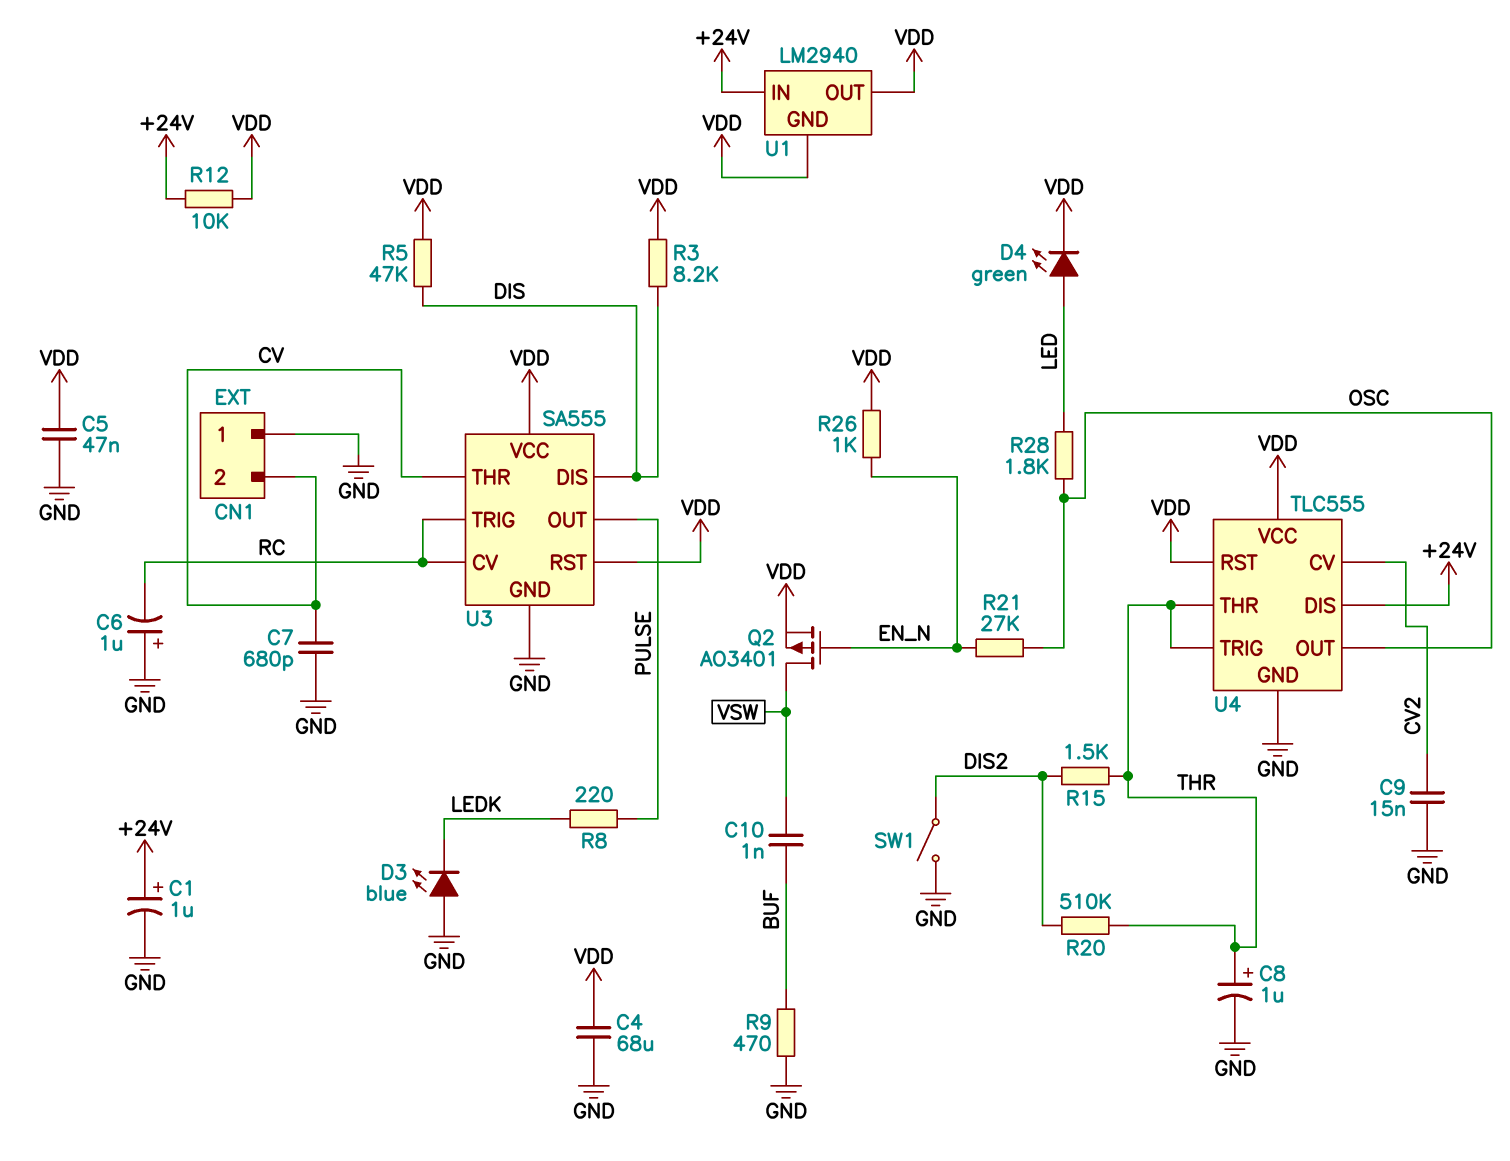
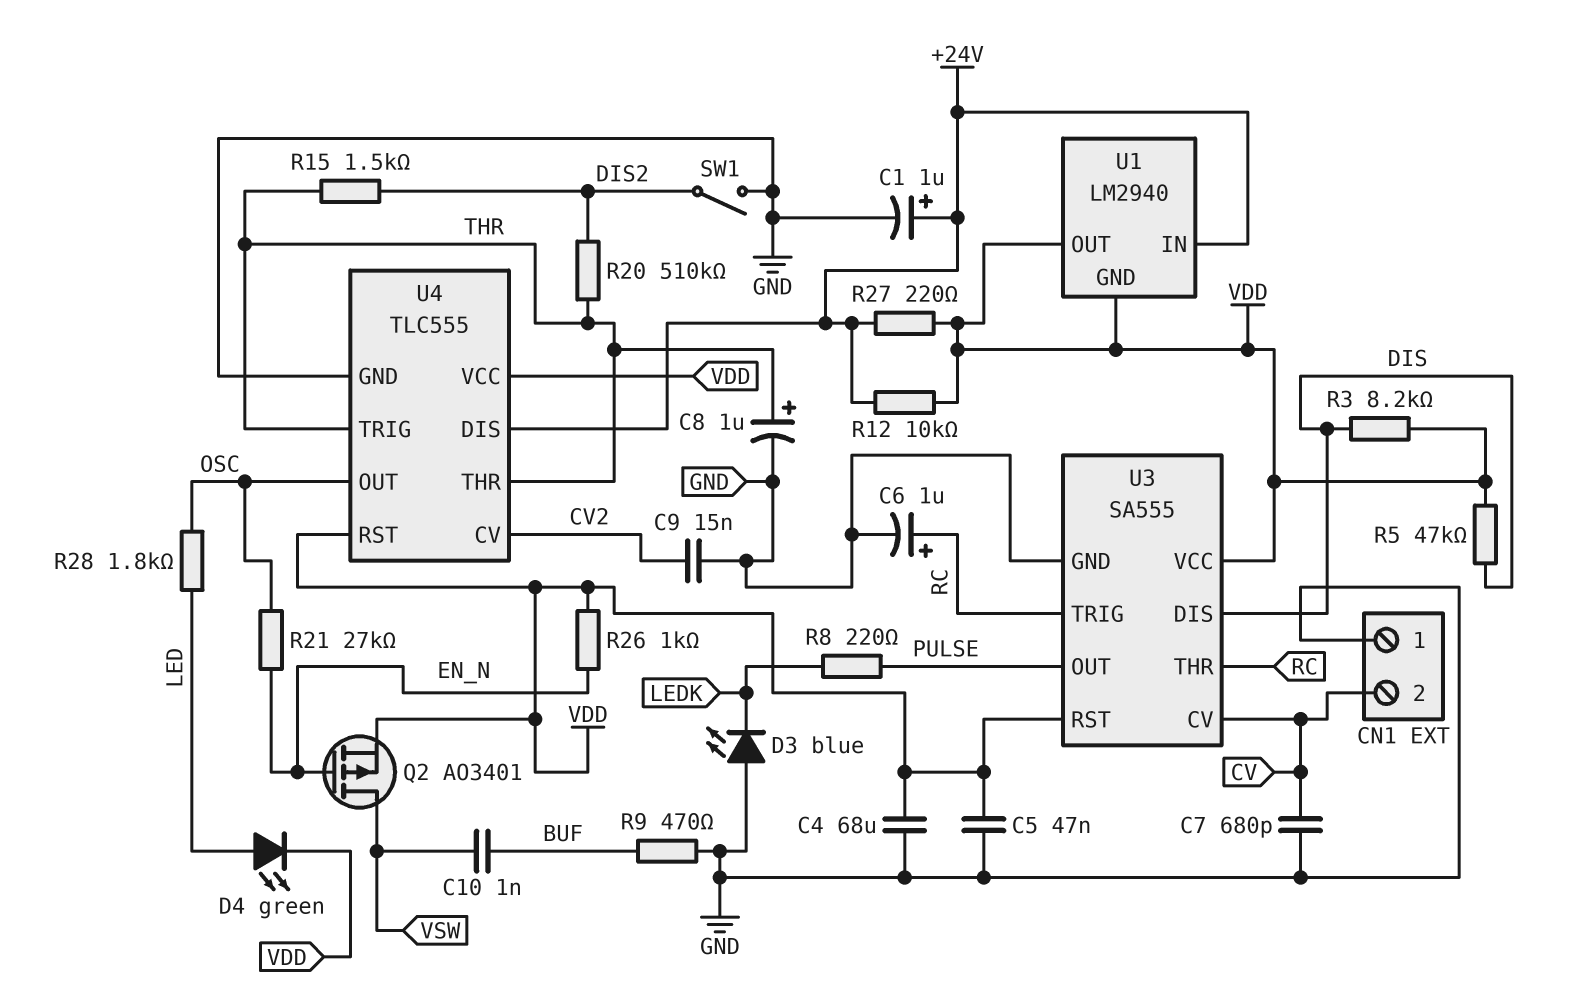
C6: 1uF (plus GND, minus RC) -> 1uF (plus RC, minus GND)
R27: none -> 220 (+24V, VDD)
U3 pin CV: RC -> CV
U3 pin THR: CV -> RC

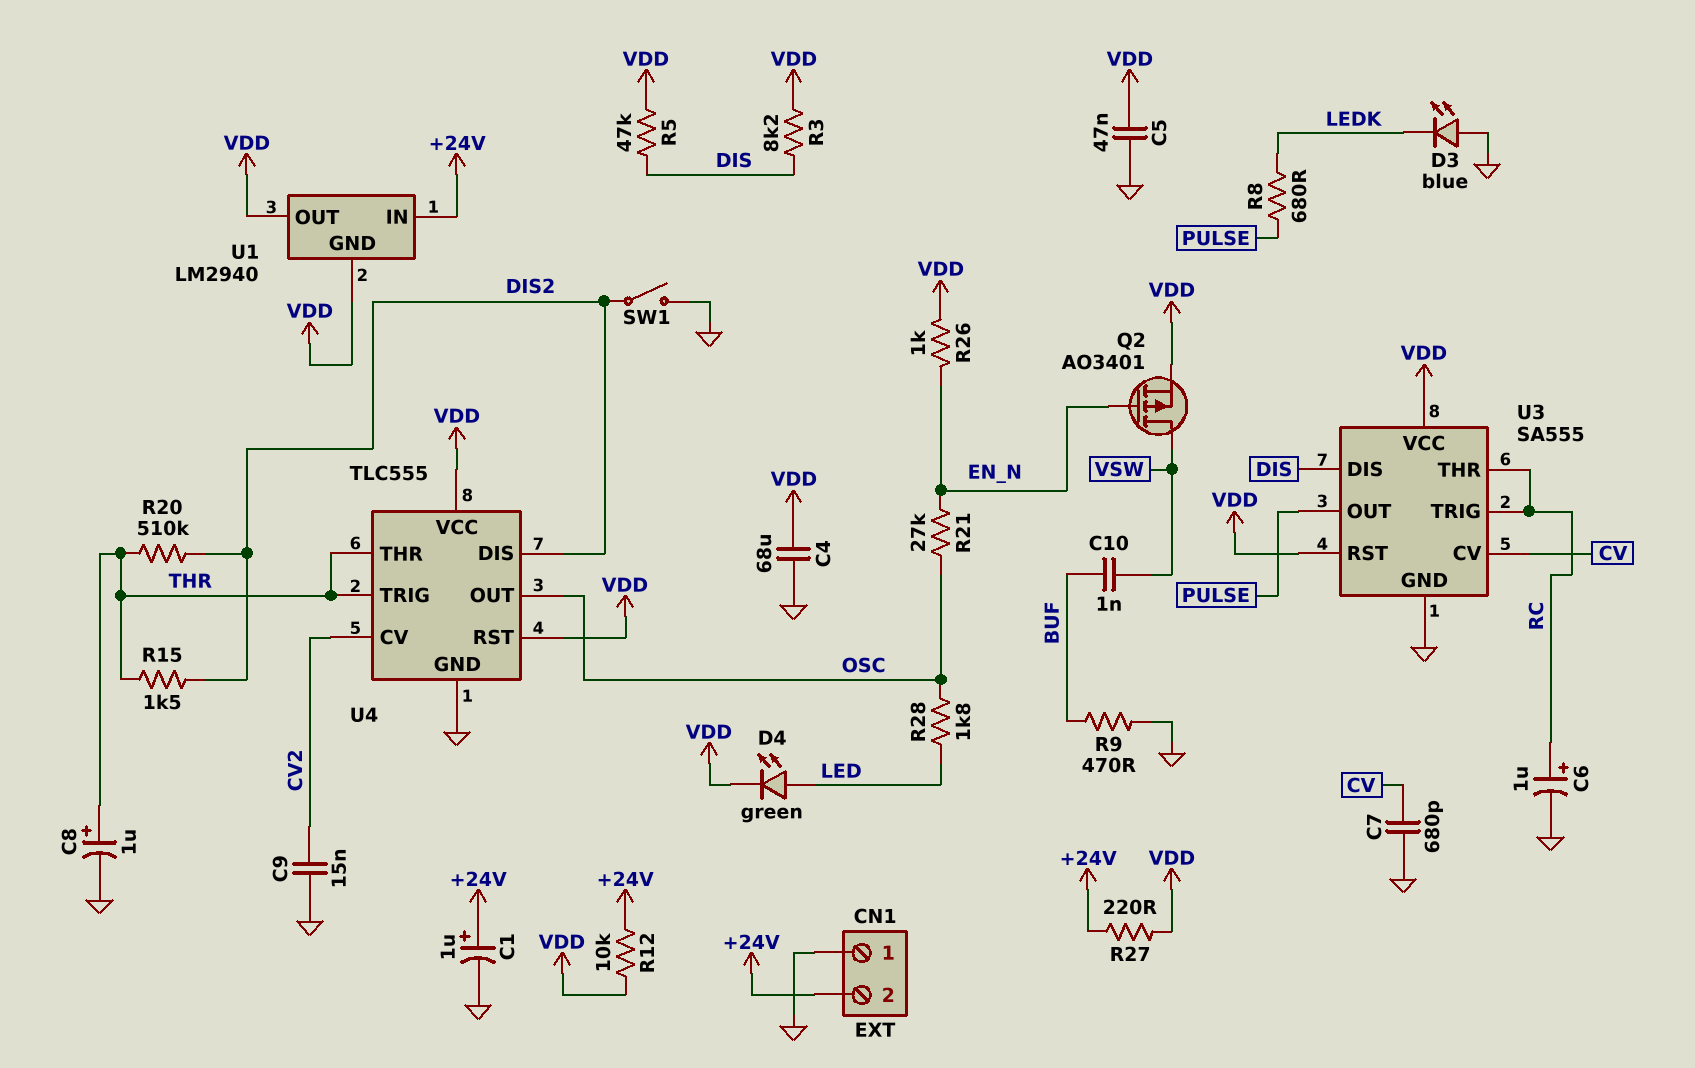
CN1 pin 2: CV -> +24V
R8: 220 (LEDK, PULSE) -> 680 (LEDK, PULSE)
U4 pin DIS: +24V -> DIS2

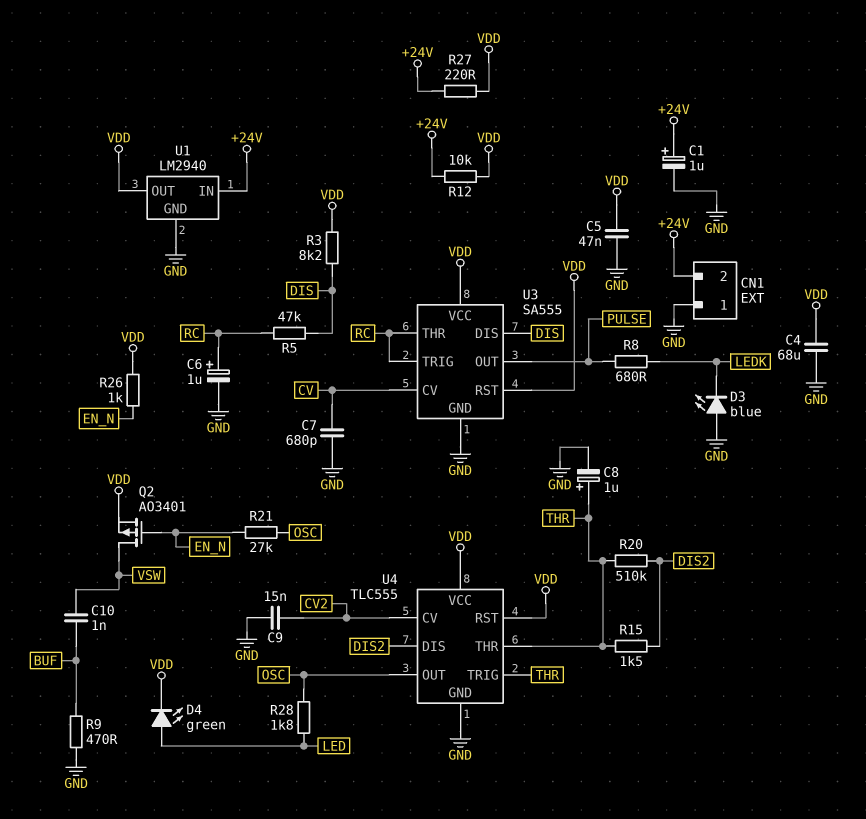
R5: 47k (DIS, VDD) -> 47k (DIS, RC)
SW1: switch (DIS2, GND) -> none
U1 pin GND: VDD -> GND

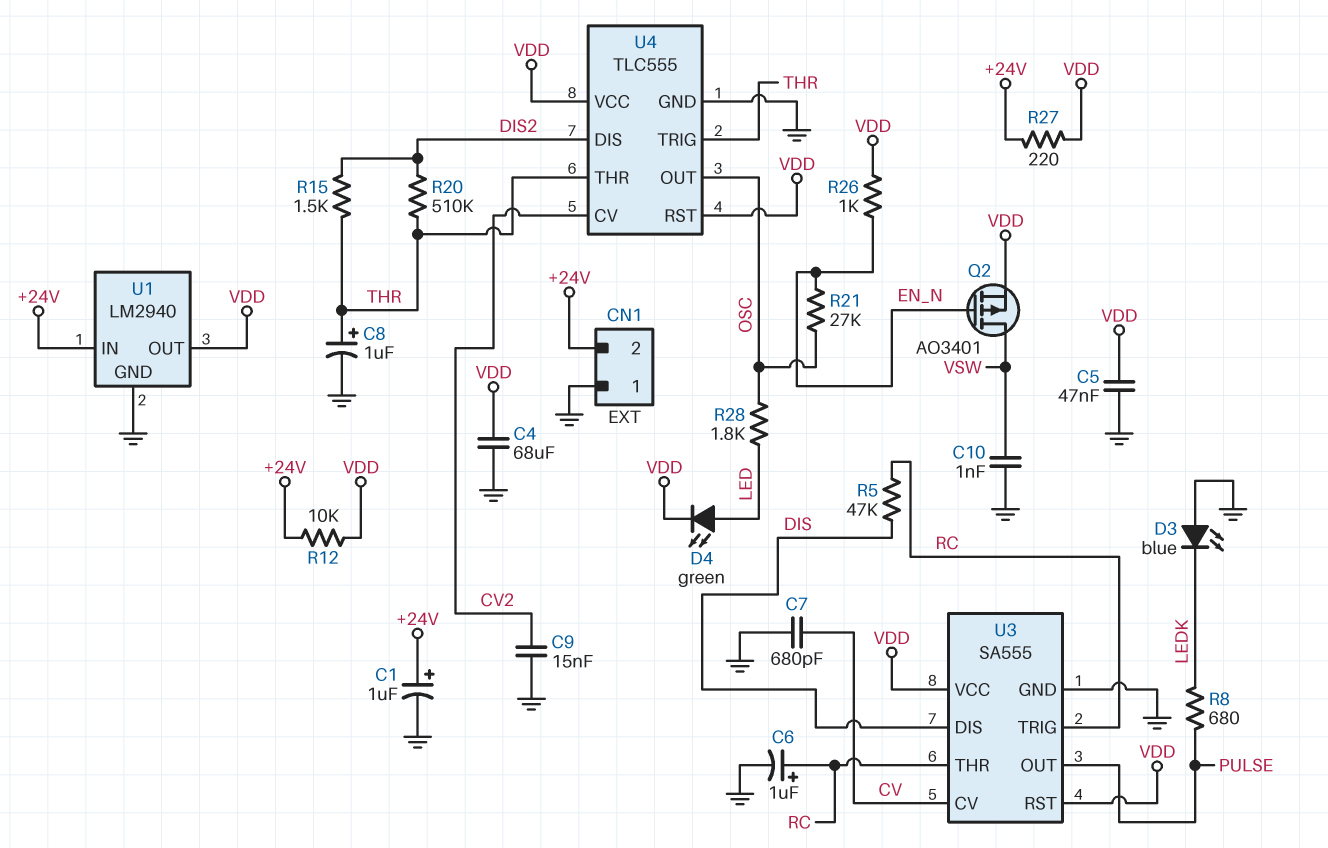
C10: 1nF (BUF, VSW) -> 1nF (GND, VSW)
R3: 8.2k (DIS, VDD) -> none
R9: 470 (BUF, GND) -> none

